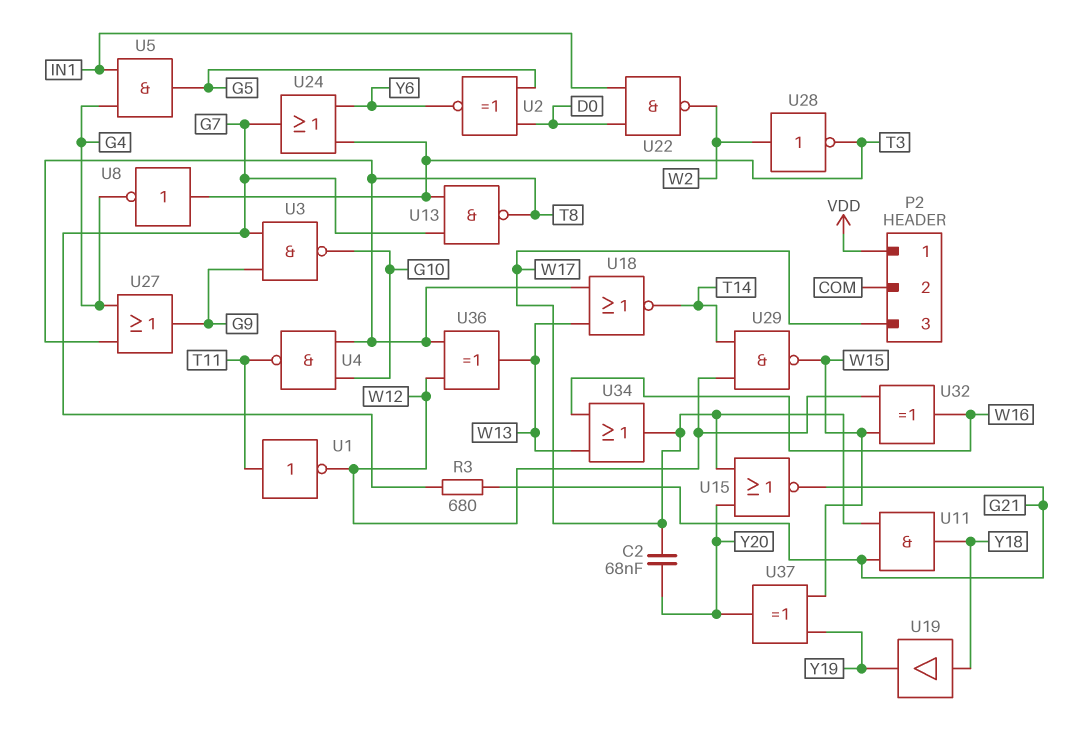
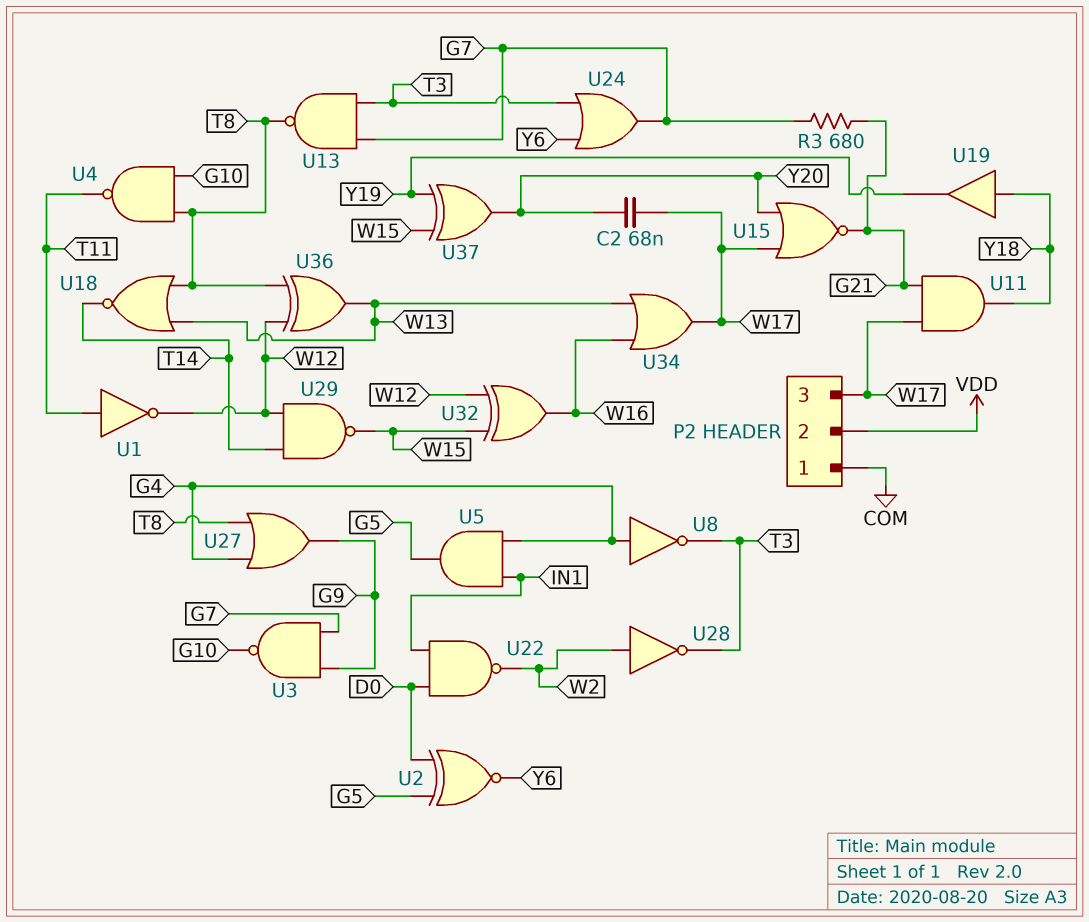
P2 pin 1: VDD -> COM
P2 pin 2: COM -> VDD
U8: NOT (in T3, out G4) -> NOT (in G4, out T3)

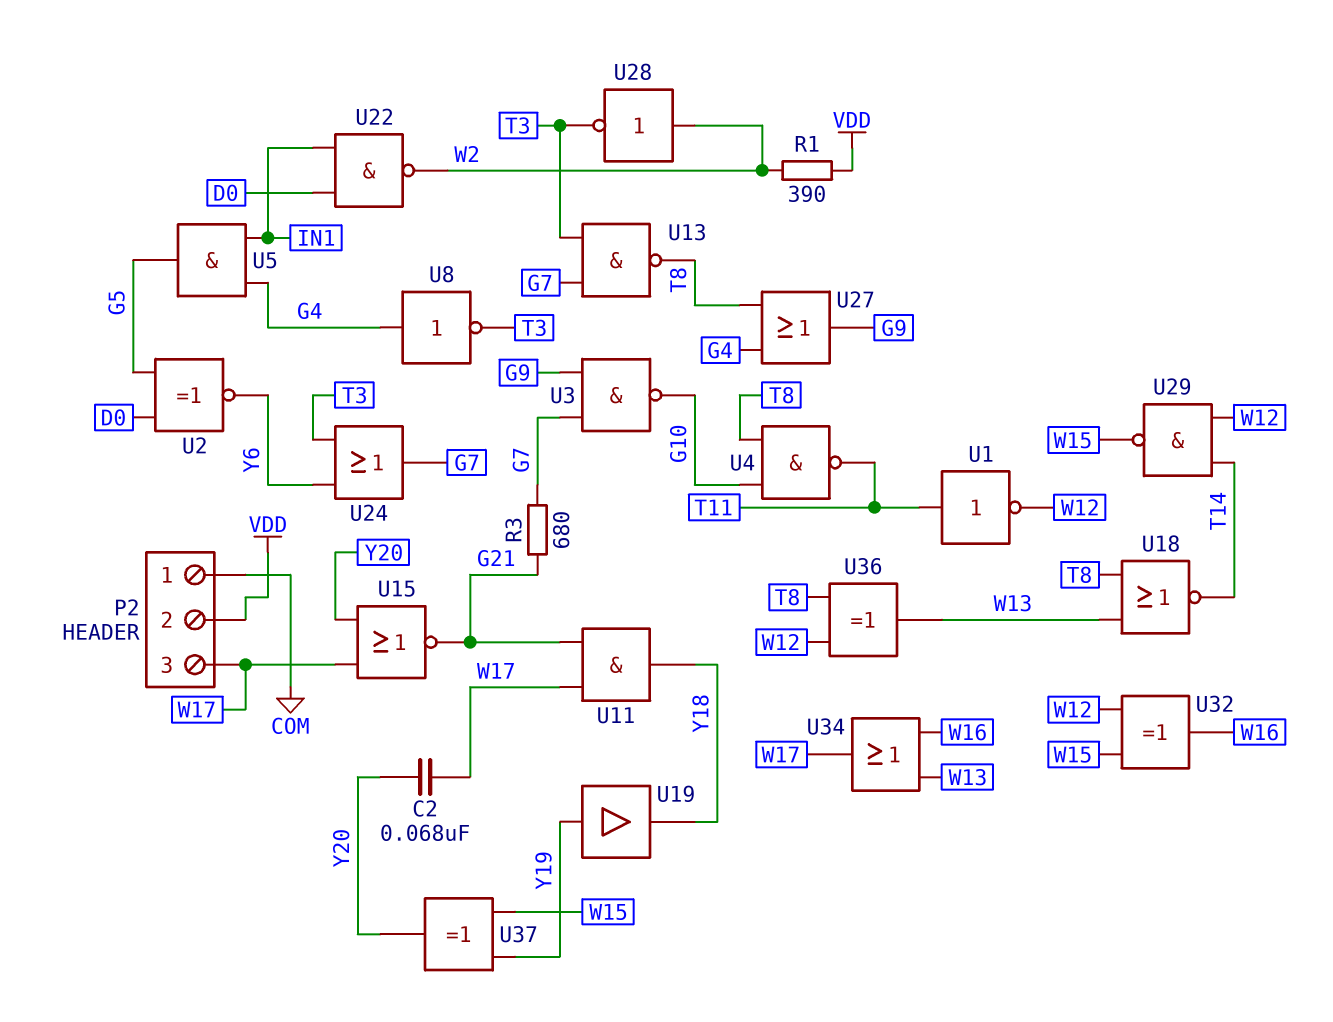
R1: none -> 390 (VDD, W2)
U19: buffer (in Y18, out Y19) -> buffer (in Y19, out Y18)

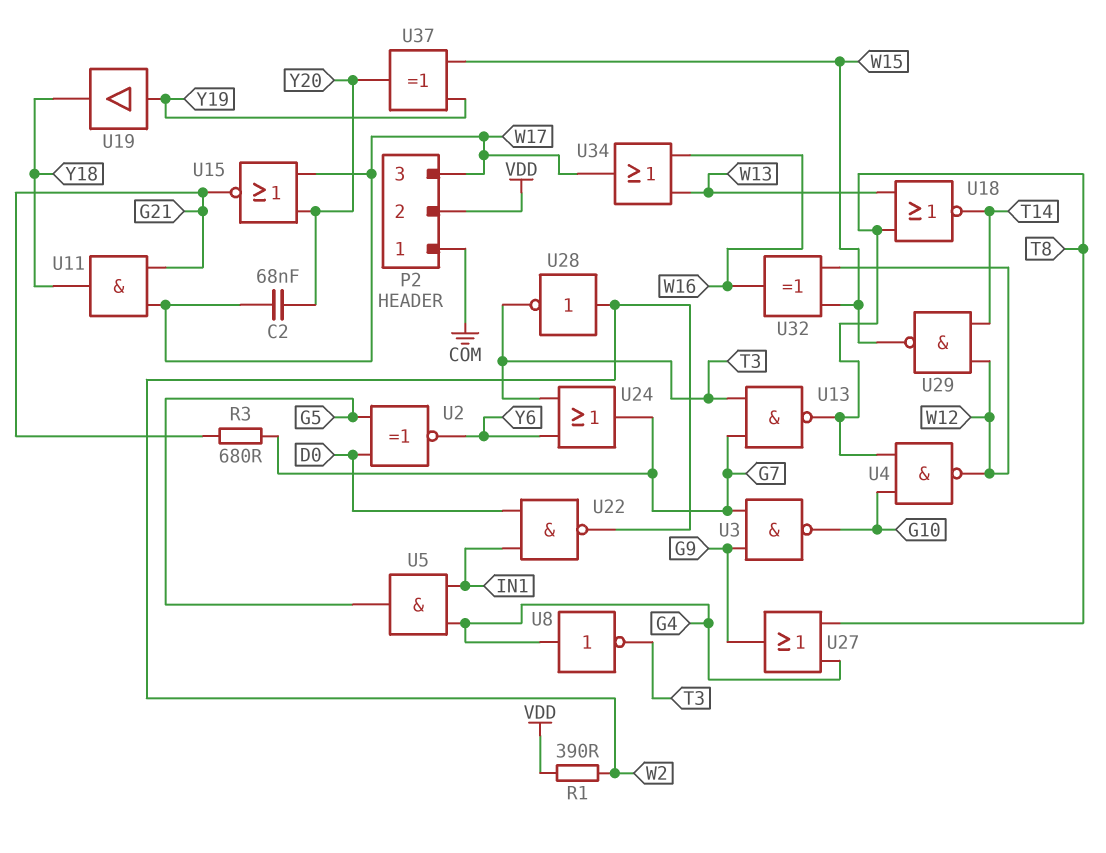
U1: NOT (in T11, out W12) -> none
U4: NAND (in G10, in T8, out T11) -> NAND (in G10, in T8, out W12)
U36: XOR (in T8, in W12, out W13) -> none

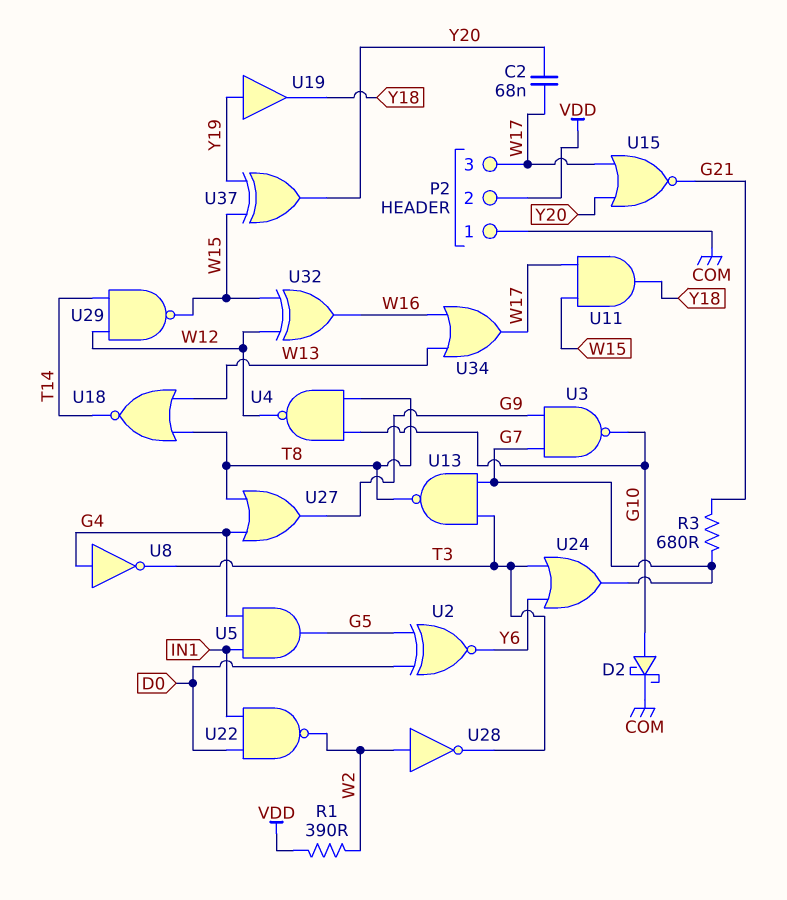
D2: none -> schottky (A G10, K COM)
U11: AND (in G21, in W17, out Y18) -> AND (in W15, in W17, out Y18)

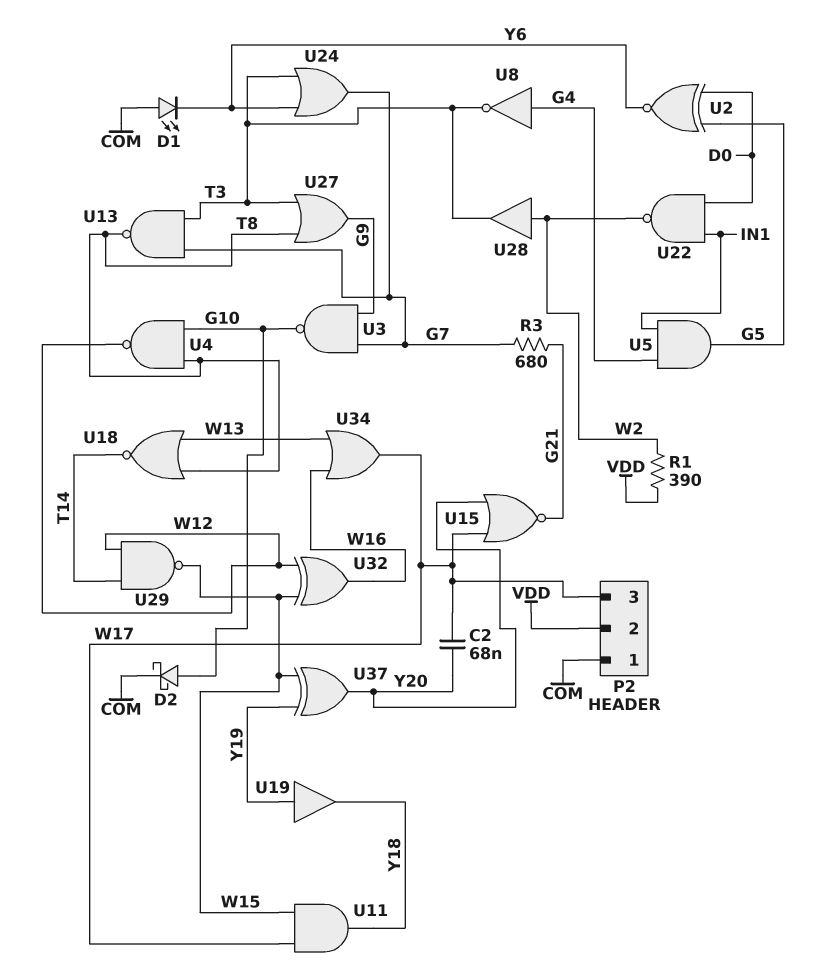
D1: none -> LED (A COM, K Y6)
U27: OR (in G4, in T8, out G9) -> OR (in T3, in T8, out G9)
U28: NOT (in W2, out T3) -> buffer (in W2, out T3)

